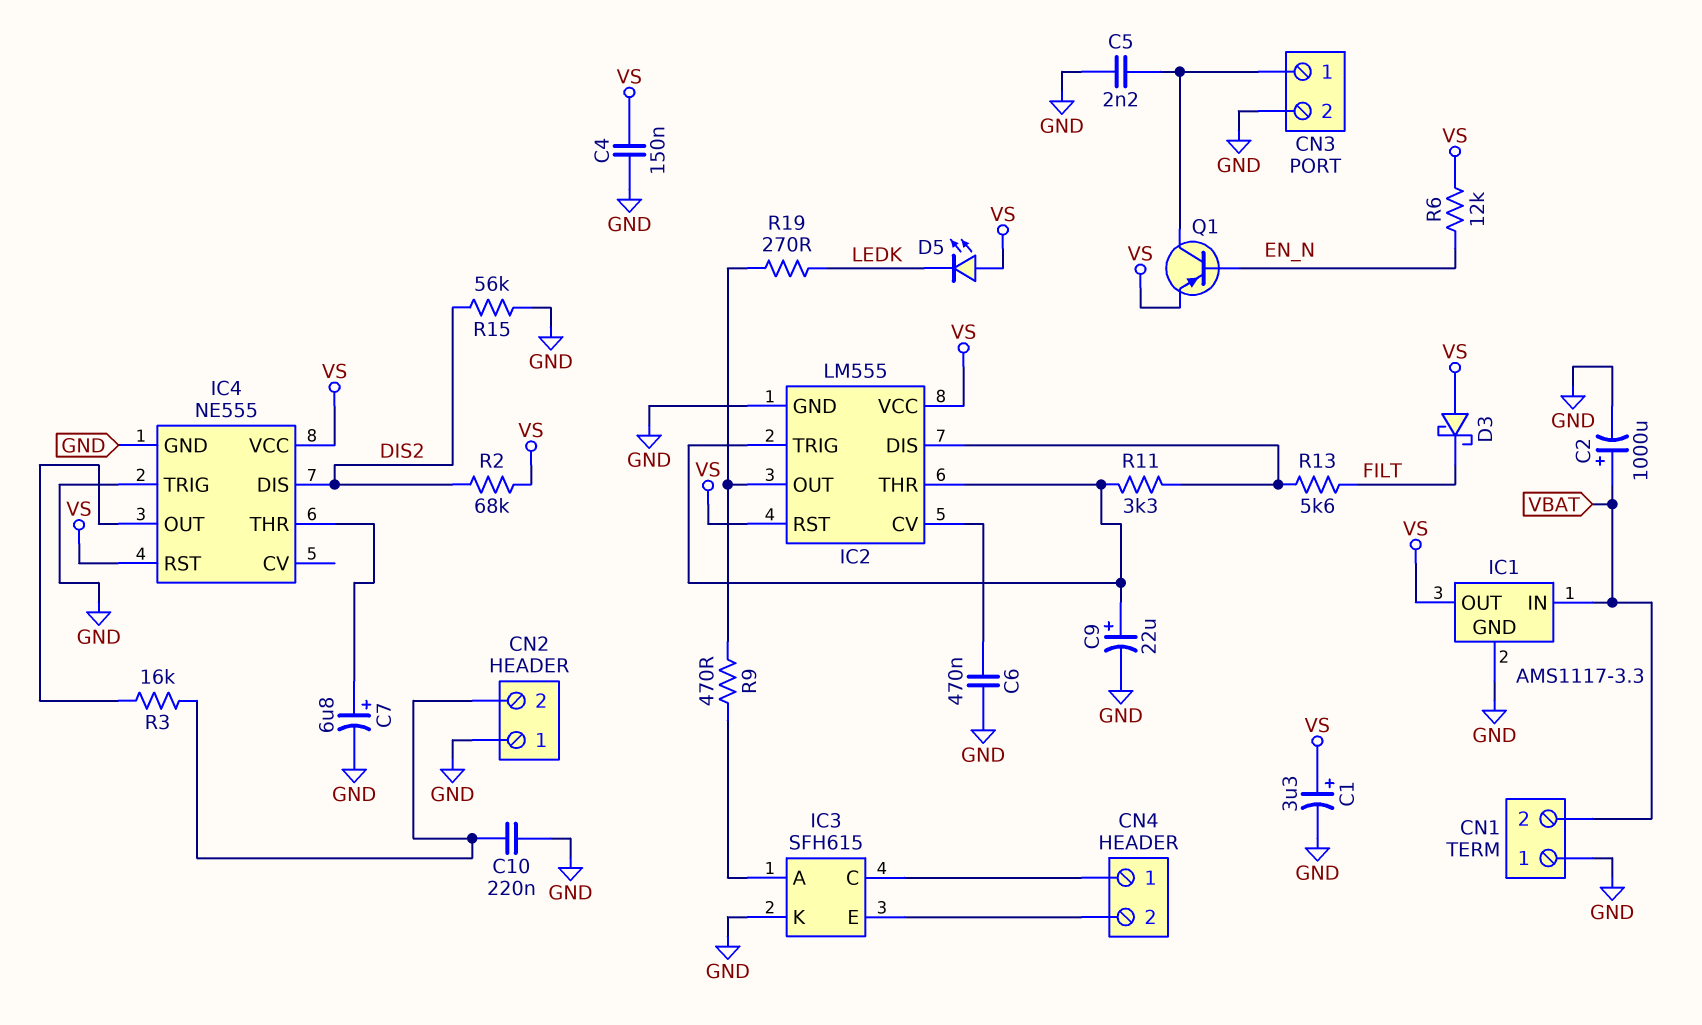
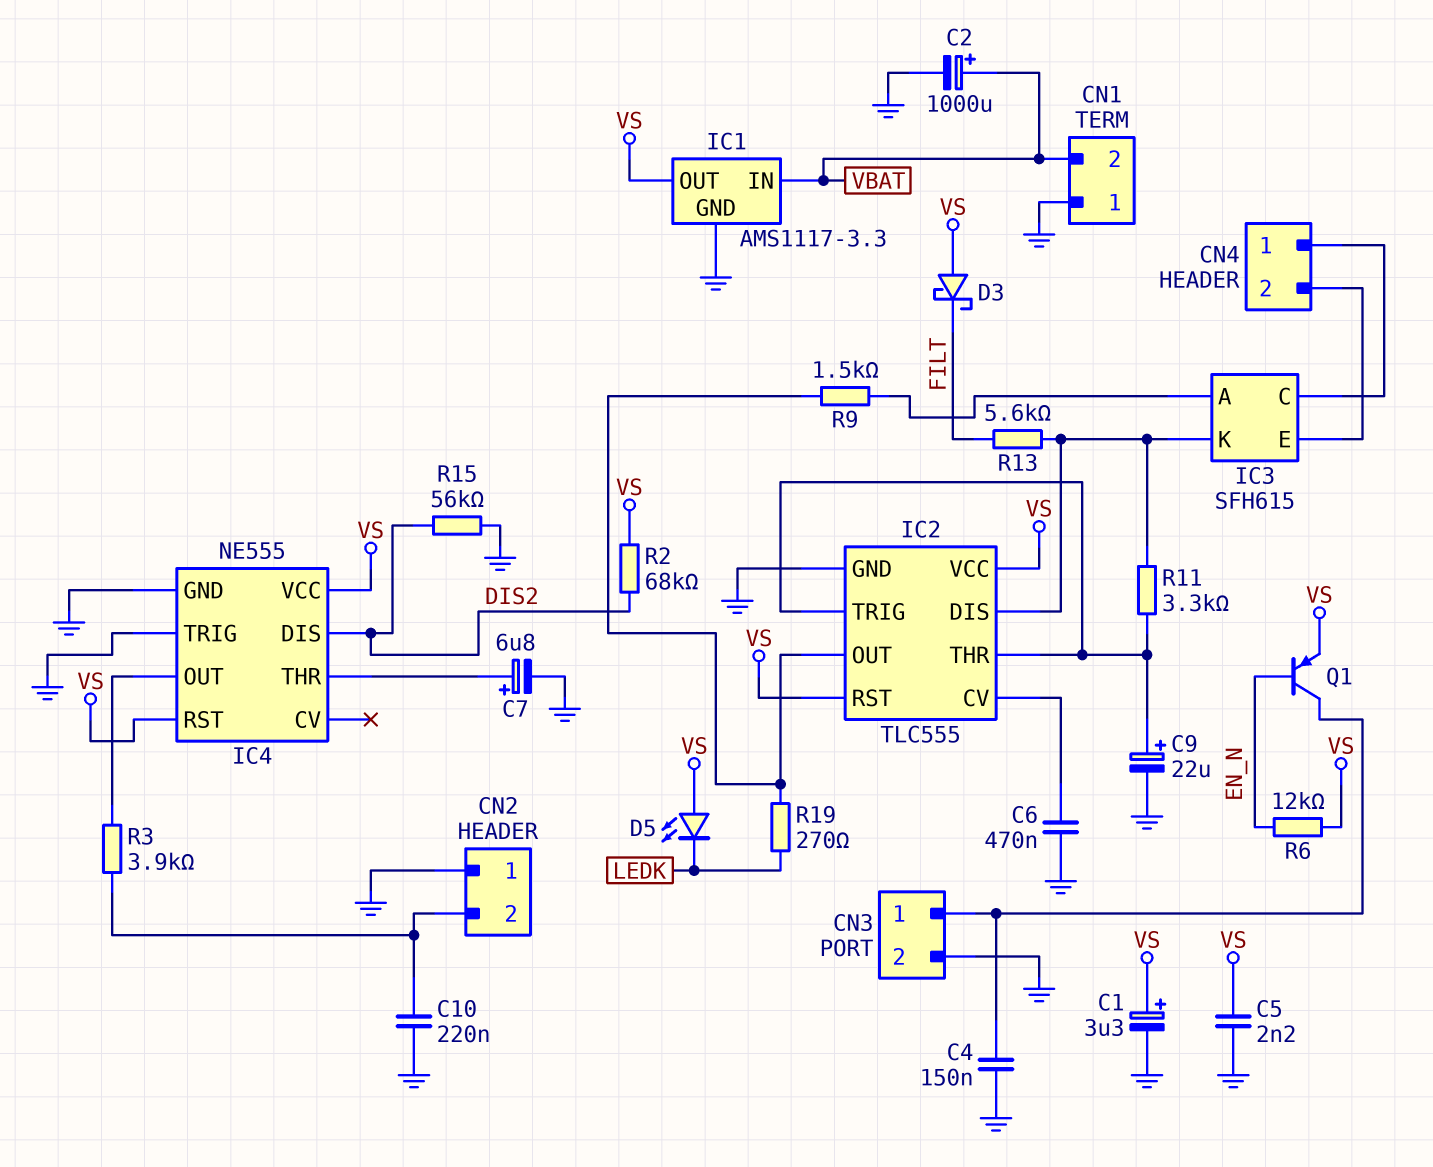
C4: 150nF (GND, VS) -> 150nF (CN3/1, GND)
C5: 2.2nF (CN3/1, GND) -> 2.2nF (GND, VS)
IC2: LM555 -> TLC555
IC3 pin K: GND -> IC2/DIS
R3: 16k (CN2/2, IC4/OUT) -> 3.9k (CN2/2, IC4/OUT)
R9: 470 (IC2/OUT, IC3/A) -> 1.5k (IC2/OUT, IC3/A)

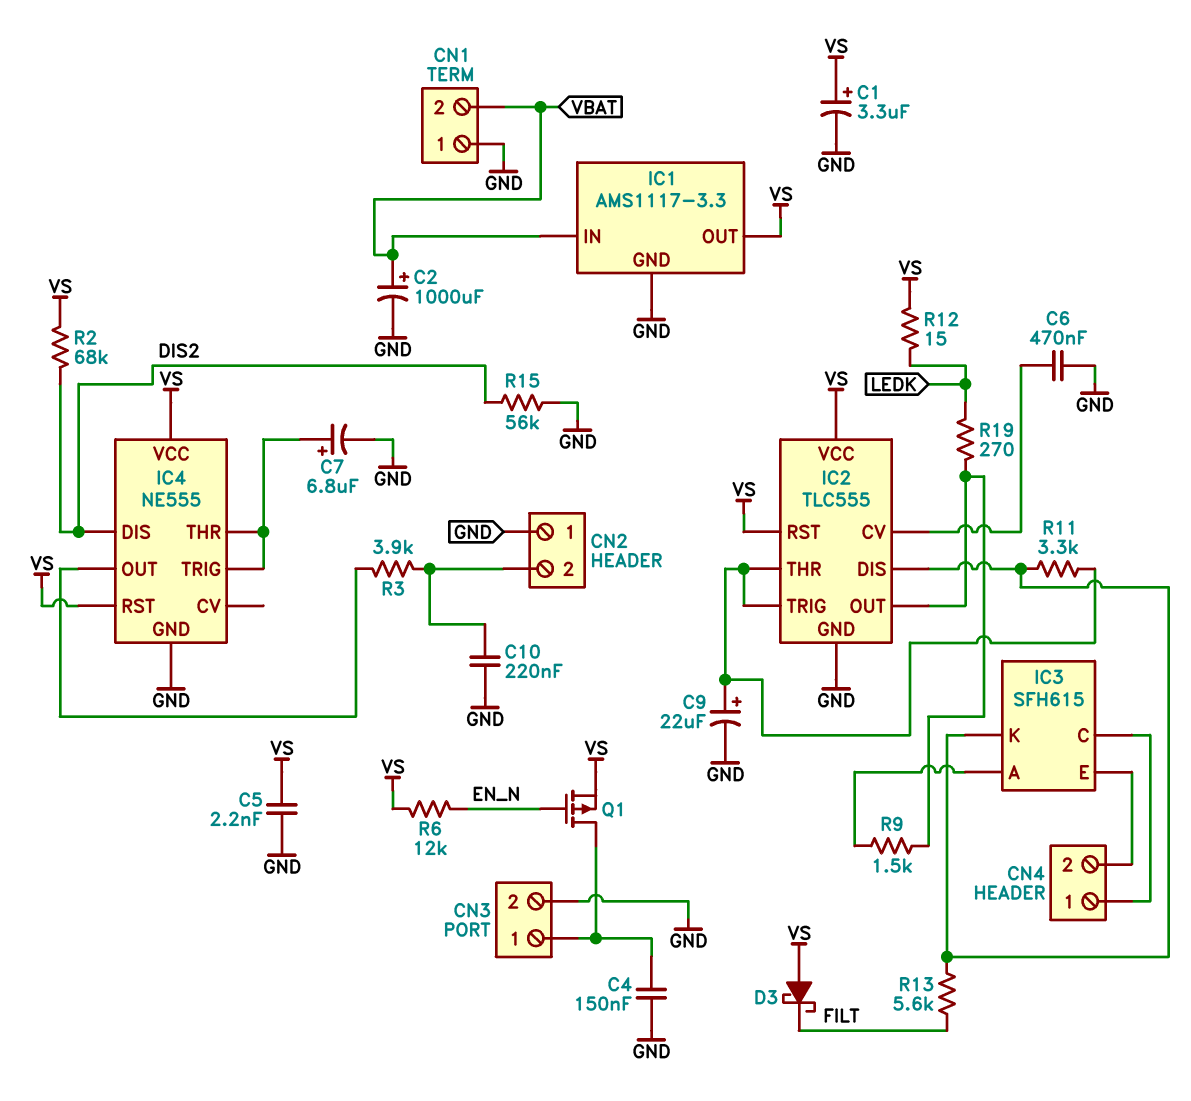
D5: LED (A VS, K LEDK) -> none
IC4 pin TRIG: GND -> IC4/THR
Q1: PNP (B EN_N, C CN3/1, E VS) -> PMOS (G EN_N, D CN3/1, S VS)
R12: none -> 15 (LEDK, VS)

